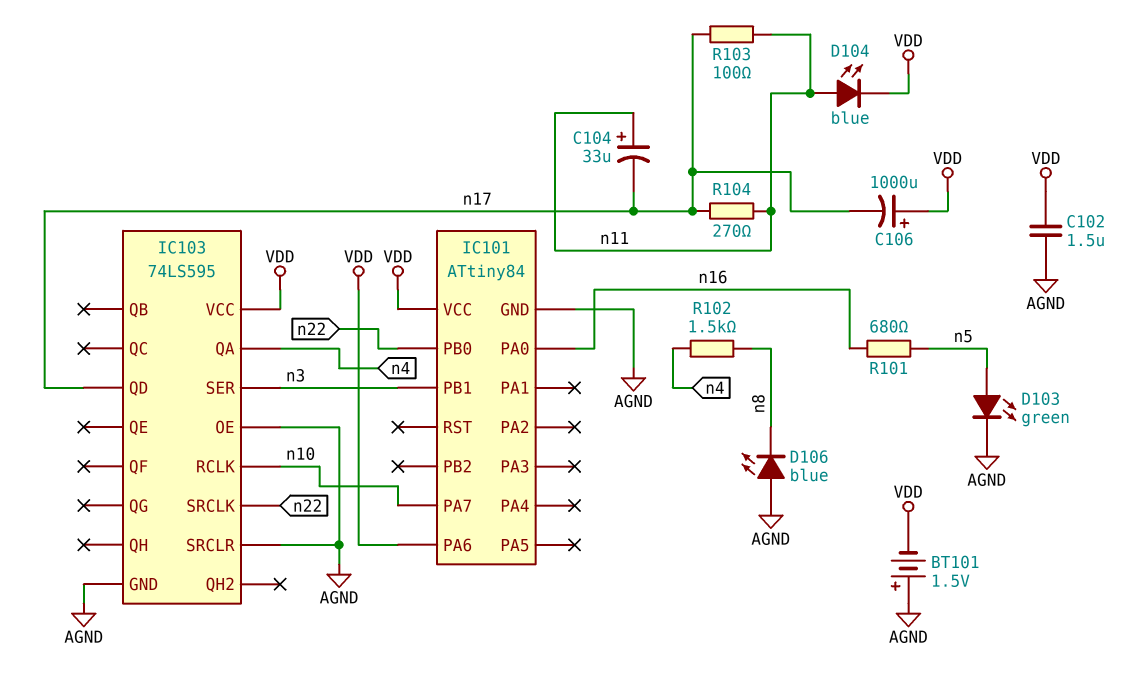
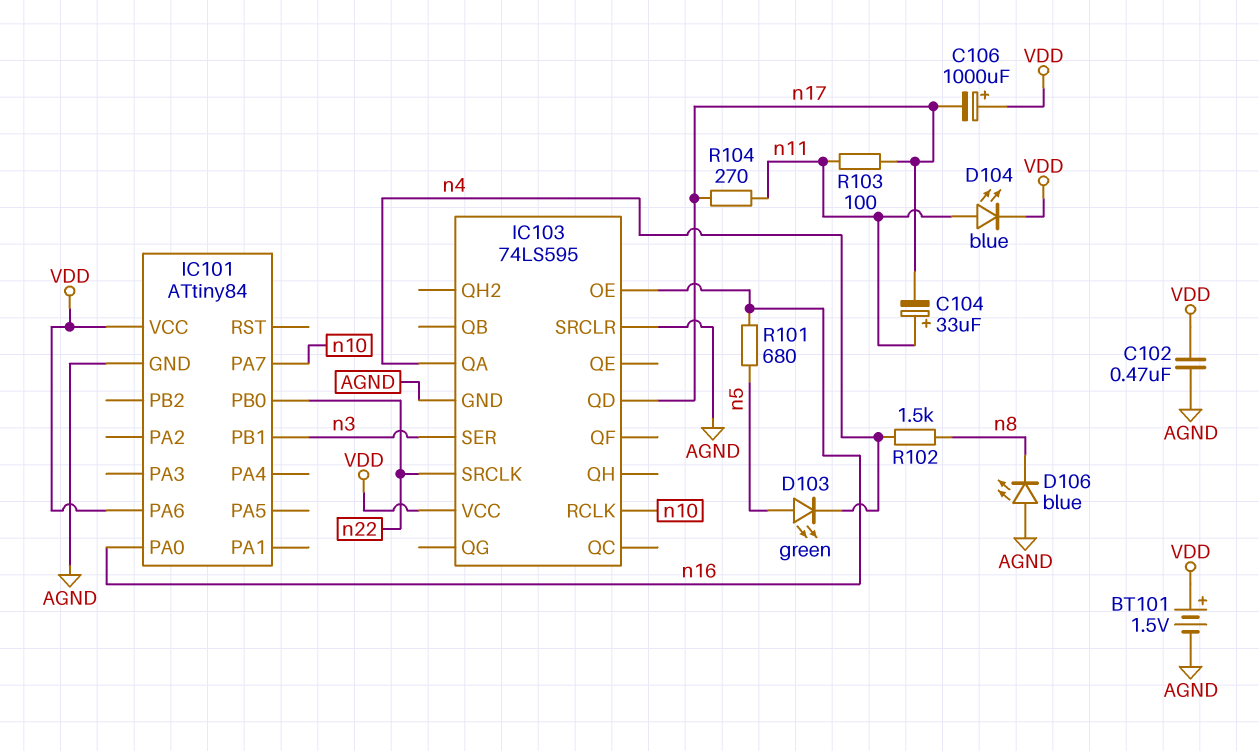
BT101: 1.5V (plus AGND, minus VDD) -> 1.5V (plus VDD, minus AGND)
C102: 1.5uF (AGND, VDD) -> 470nF (AGND, VDD)
D103: LED green (A n5, K AGND) -> LED green (A n5, K n4)
IC103 pin OE: AGND -> n16

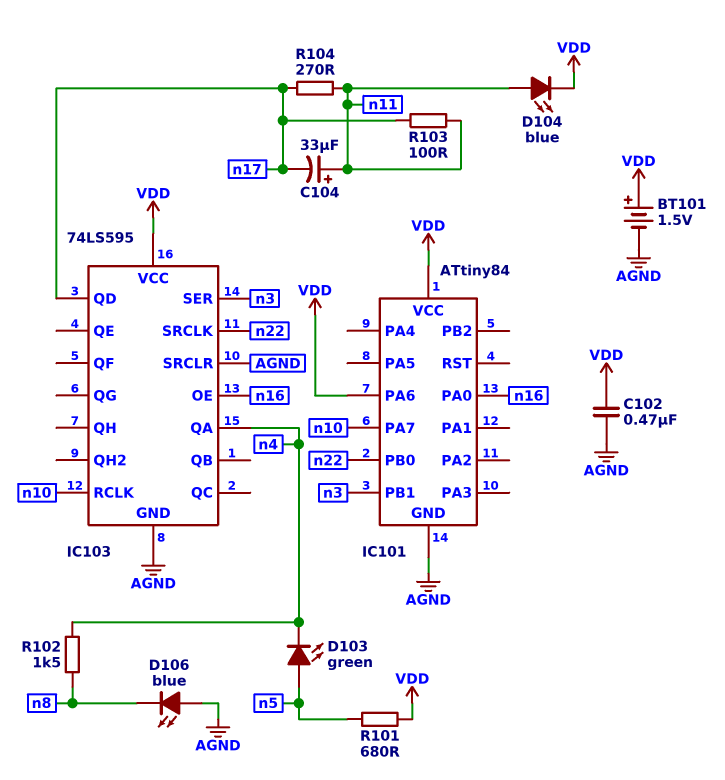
C106: 1000uF (plus VDD, minus n17) -> none
R101: 680 (n5, n16) -> 680 (VDD, n5)

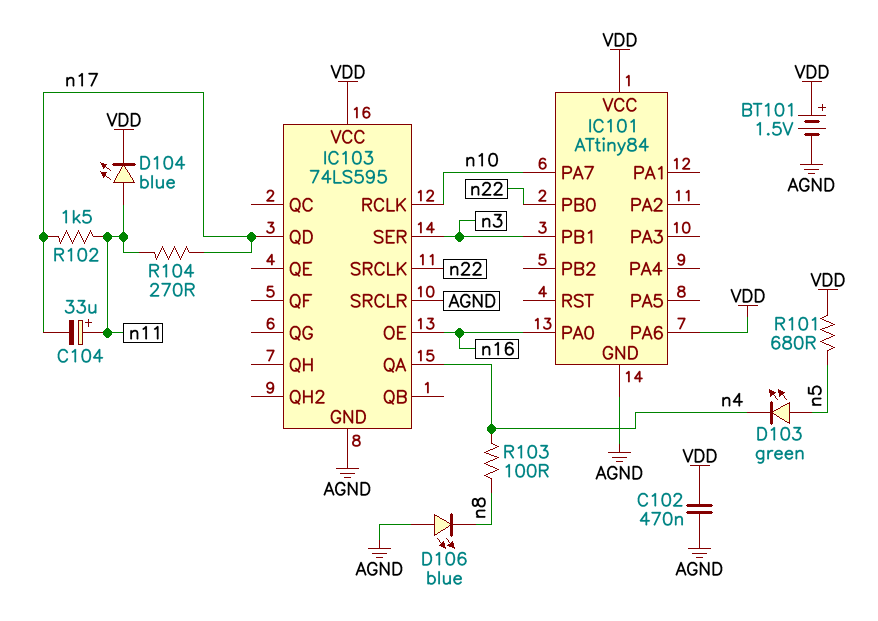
R102: 1.5k (n4, n8) -> 1.5k (n11, n17)
R103: 100 (n11, n17) -> 100 (n4, n8)

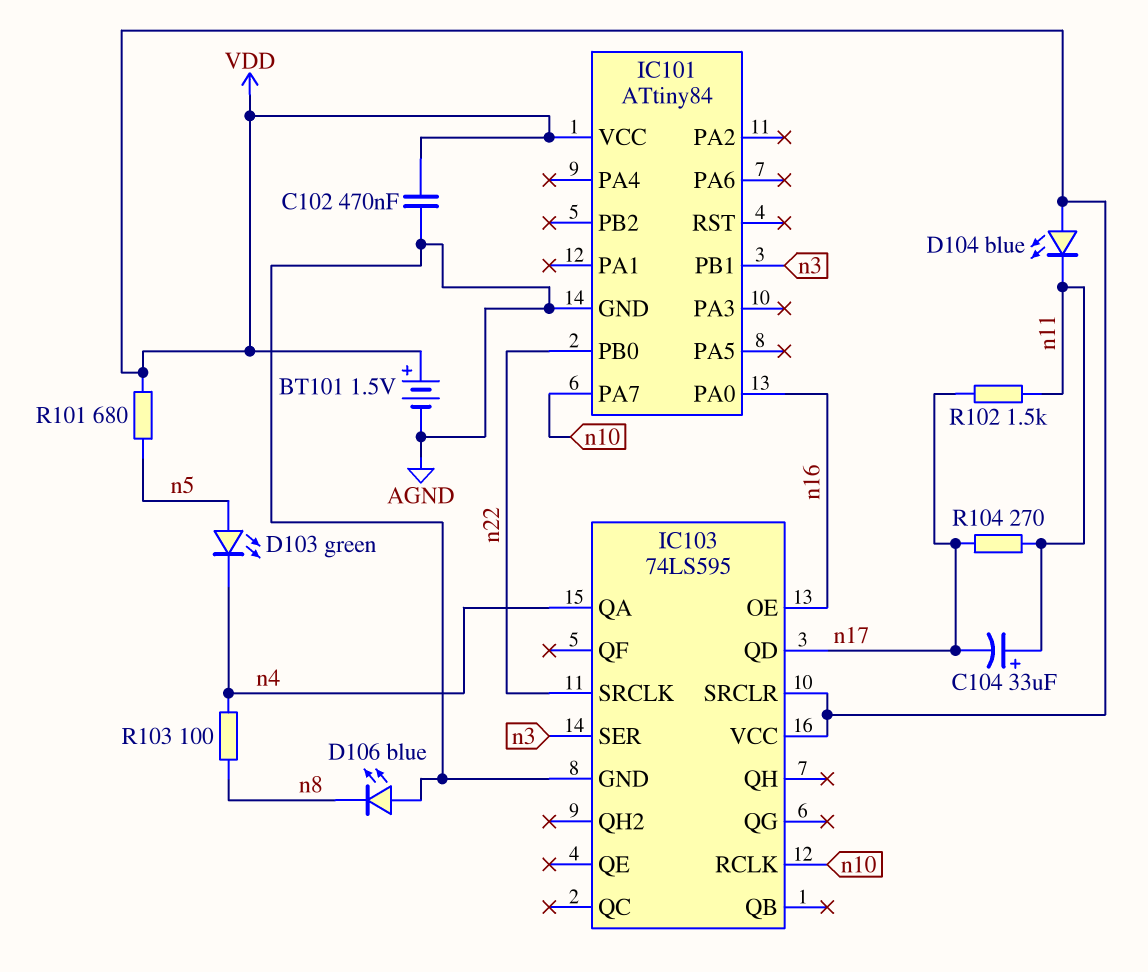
D104: LED blue (A n11, K VDD) -> LED blue (A VDD, K n11)
IC101 pin PA6: VDD -> none
IC103 pin SRCLR: AGND -> VDD

